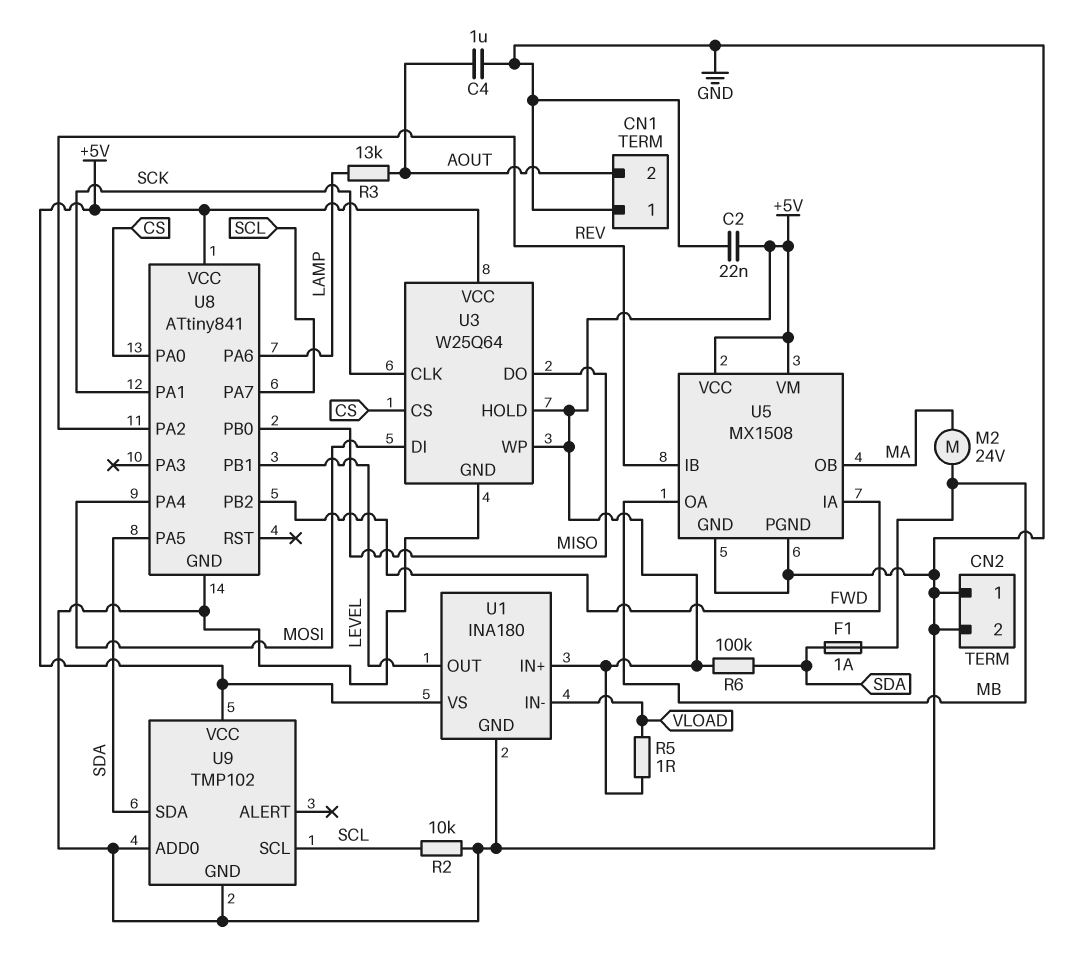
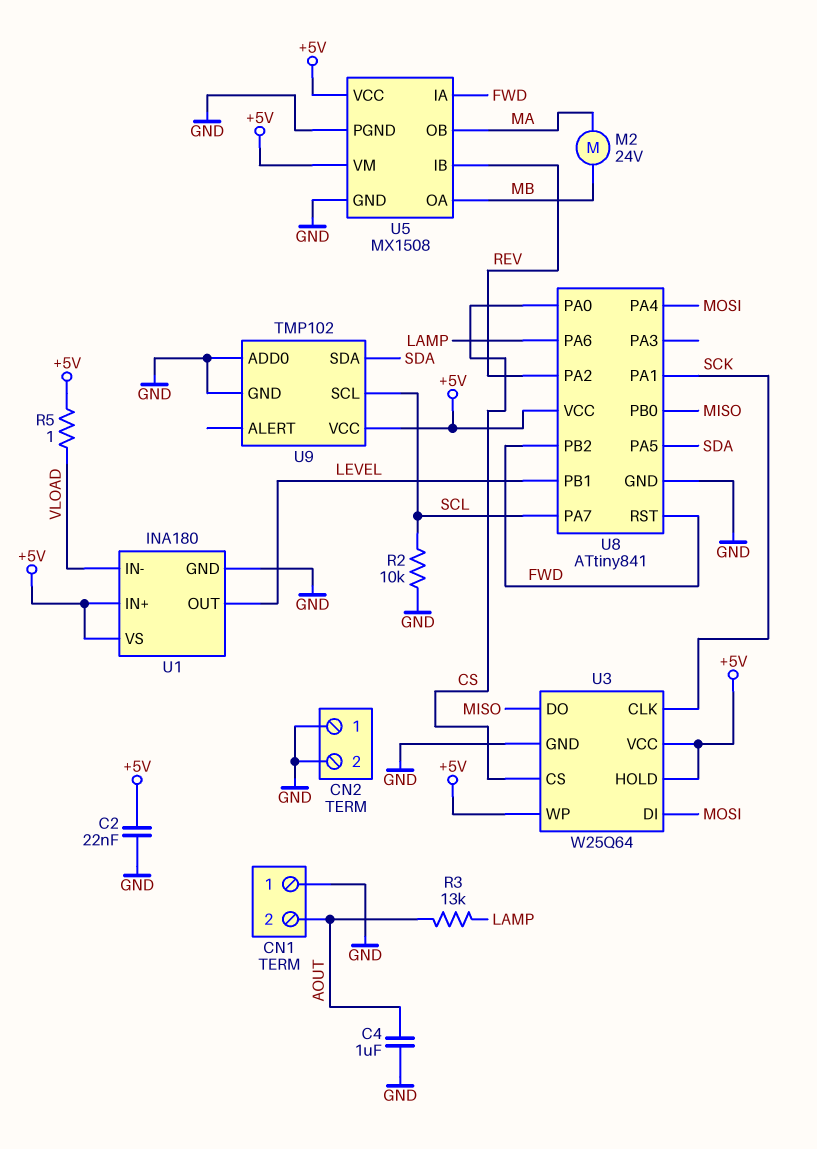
F1: 1A (MB, SDA) -> none
R6: 100k (+5V, SDA) -> none
U8 pin RST: none -> FWD

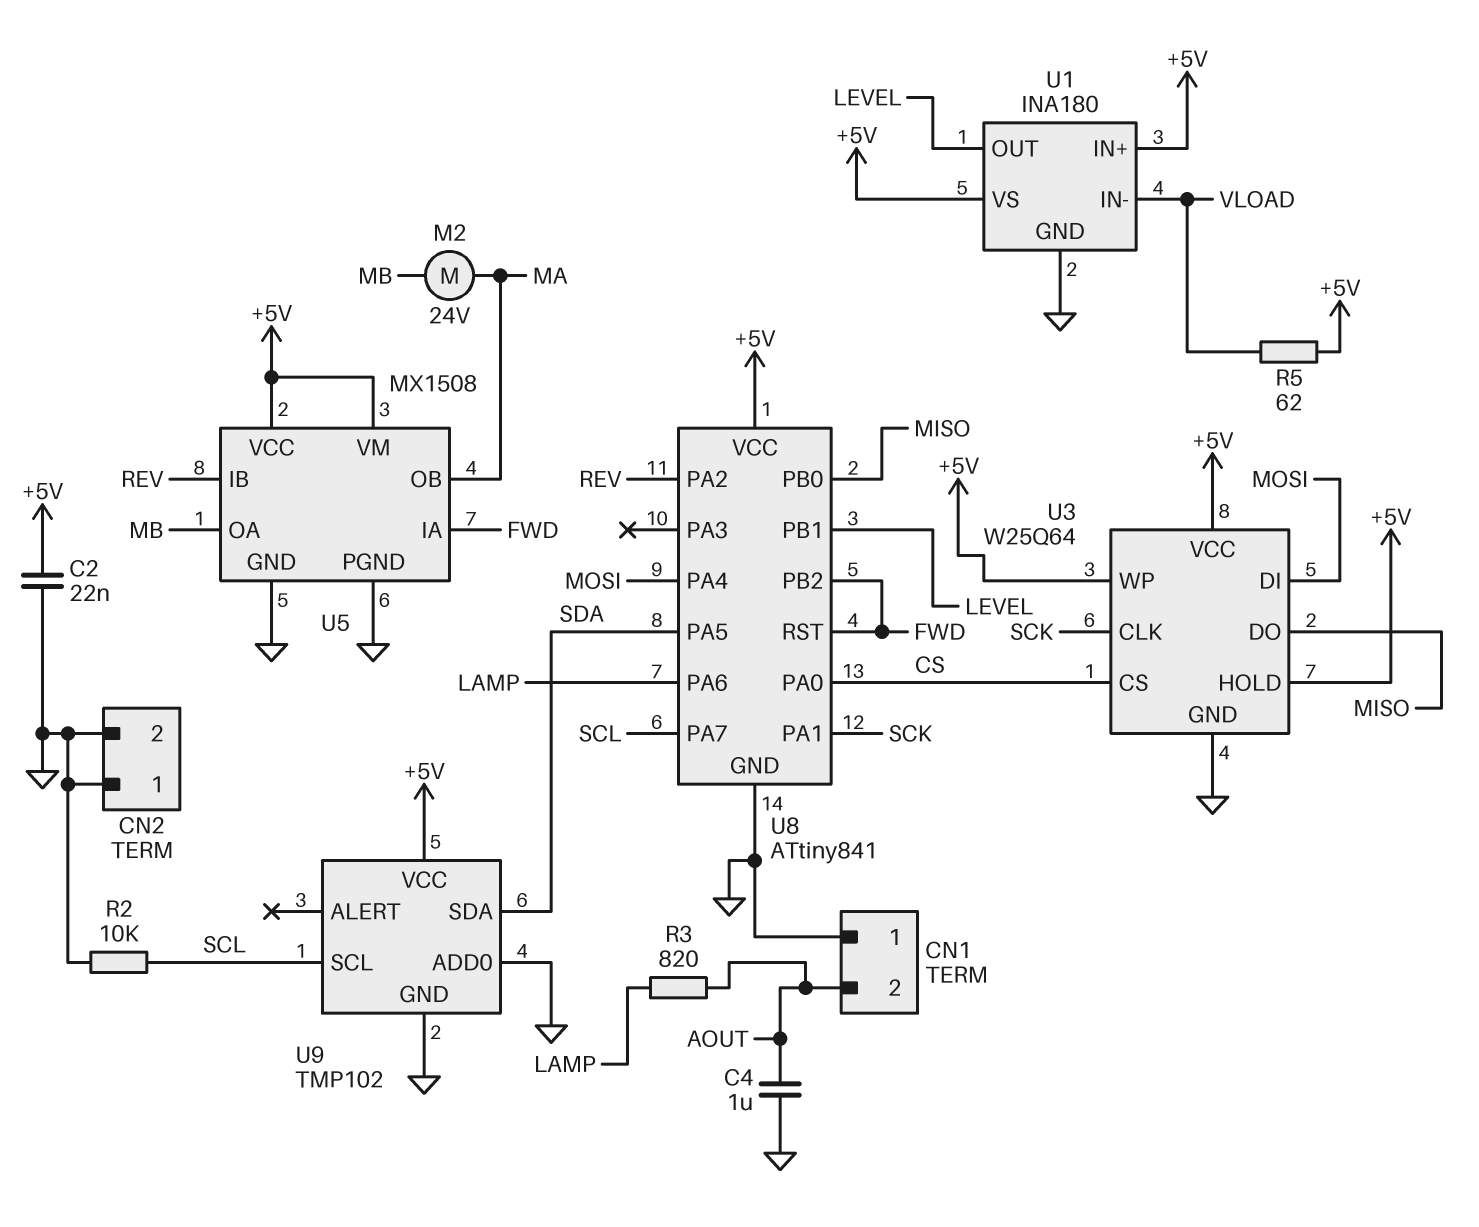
R3: 13k (AOUT, LAMP) -> 820 (AOUT, LAMP)
R5: 1 (+5V, VLOAD) -> 62 (+5V, VLOAD)

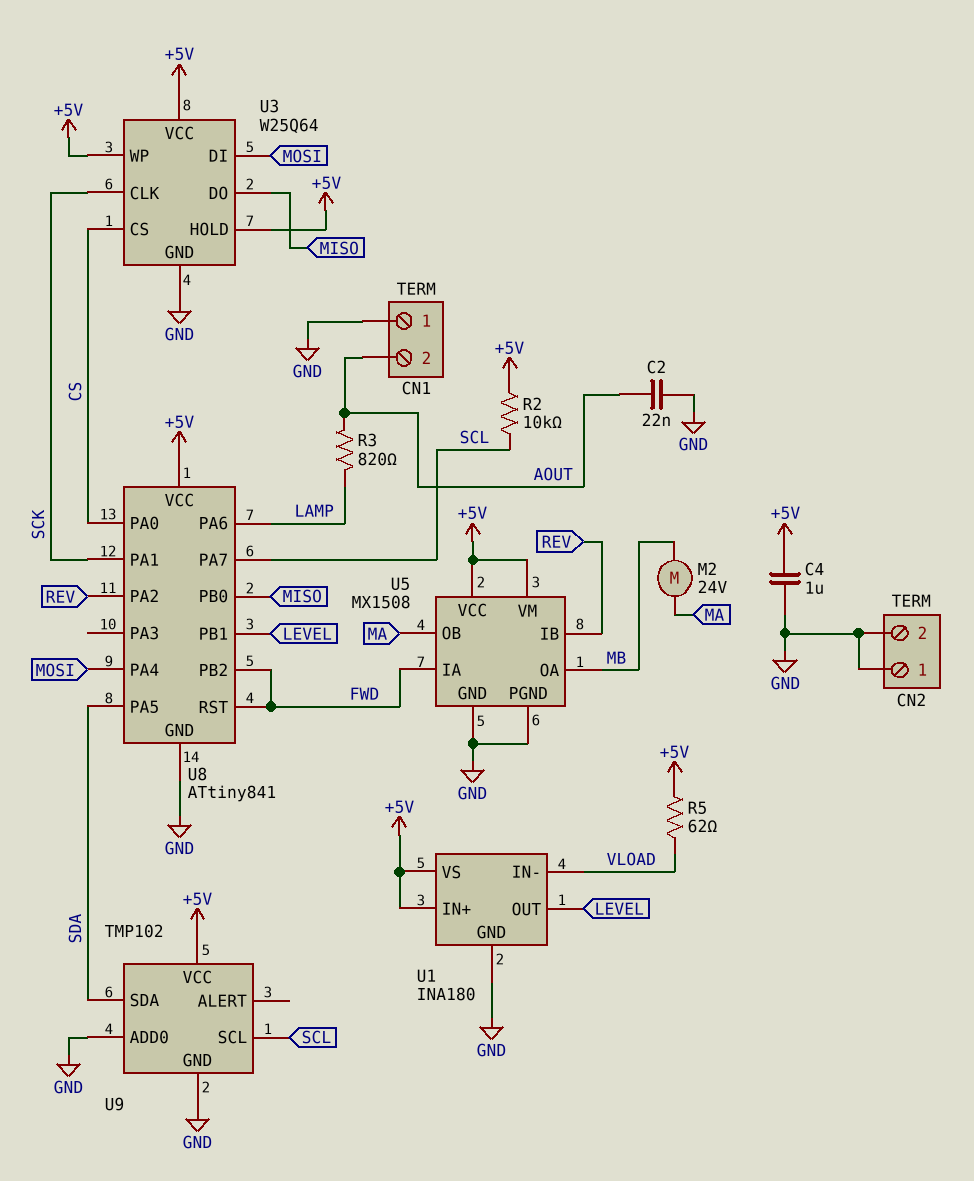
C2: 22nF (+5V, GND) -> 22nF (AOUT, GND)
C4: 1uF (AOUT, GND) -> 1uF (+5V, GND)
R2: 10k (GND, SCL) -> 10k (+5V, SCL)

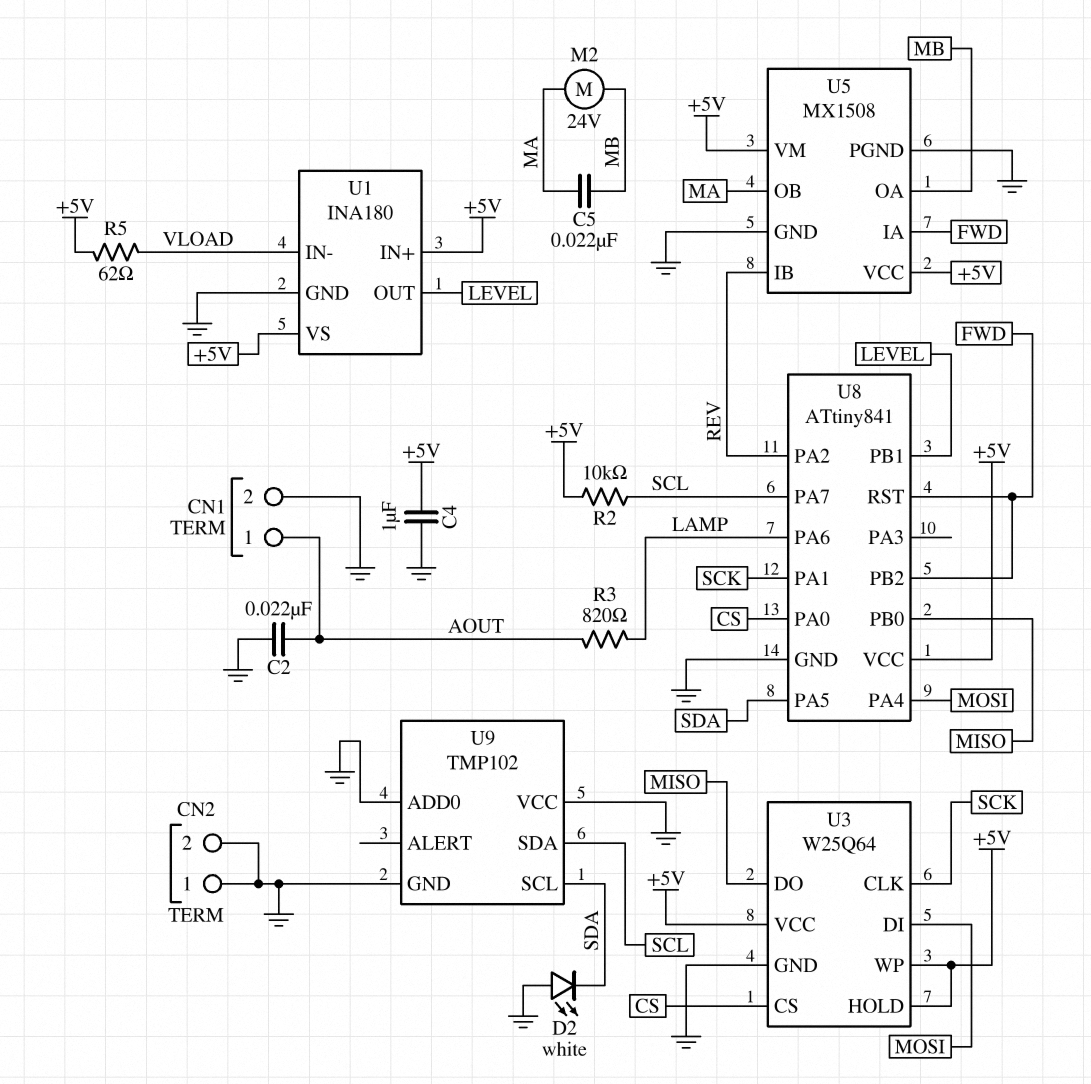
C5: none -> 22nF (MA, MB)
CN1 pin 1: GND -> AOUT
CN1 pin 2: AOUT -> GND
D2: none -> LED white (A GND, K SDA)
U9 pin SCL: SCL -> SDA
U9 pin SDA: SDA -> SCL
U9 pin VCC: +5V -> GND

